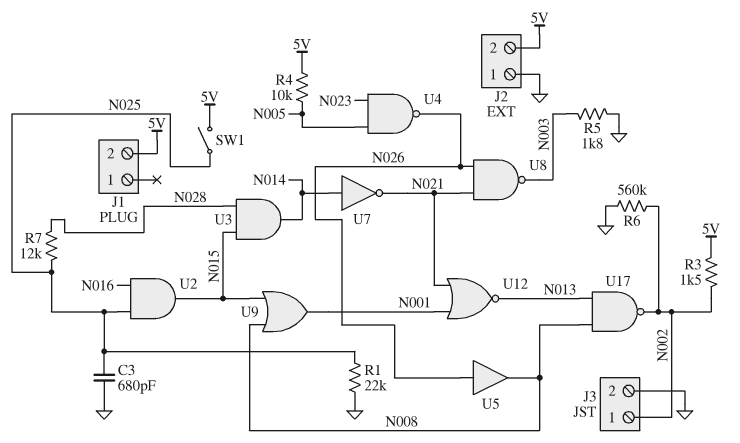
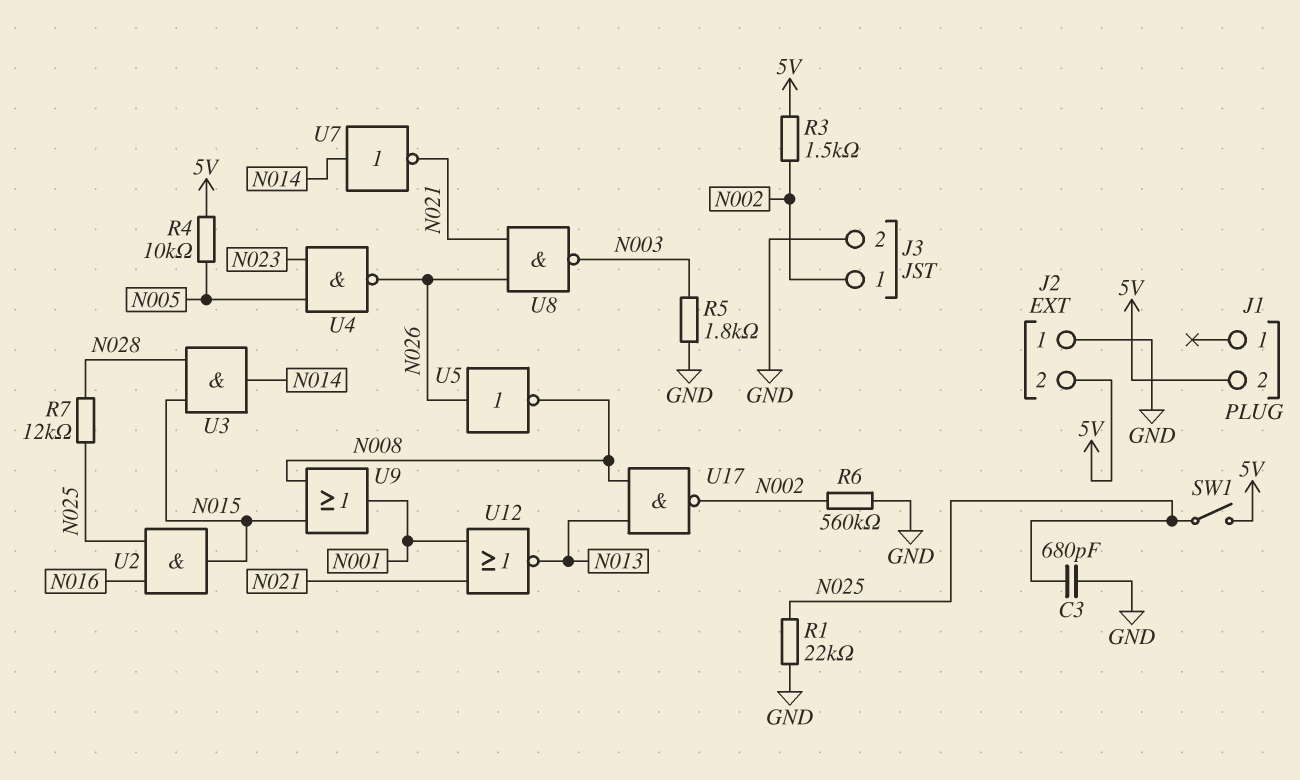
U5: buffer (in N026, out N008) -> NOT (in N026, out N008)

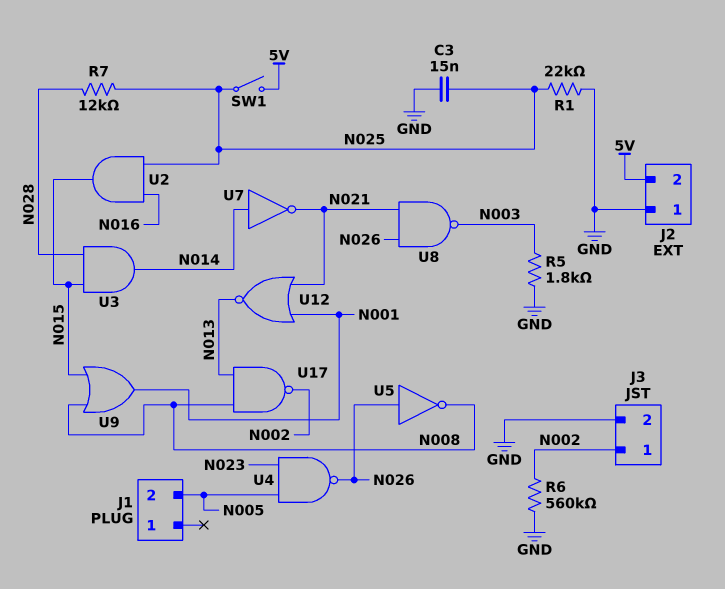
C3: 680pF (GND, N025) -> 15nF (GND, N025)
J1 pin 2: 5V -> N005
R3: 1.5k (5V, N002) -> none
R4: 10k (5V, N005) -> none

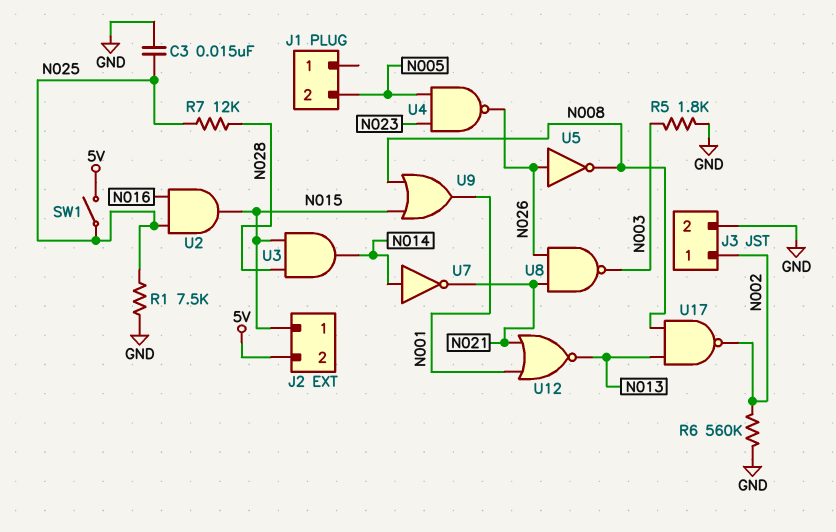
J2 pin 1: GND -> N015
R1: 22k (GND, N025) -> 7.5k (GND, N025)

